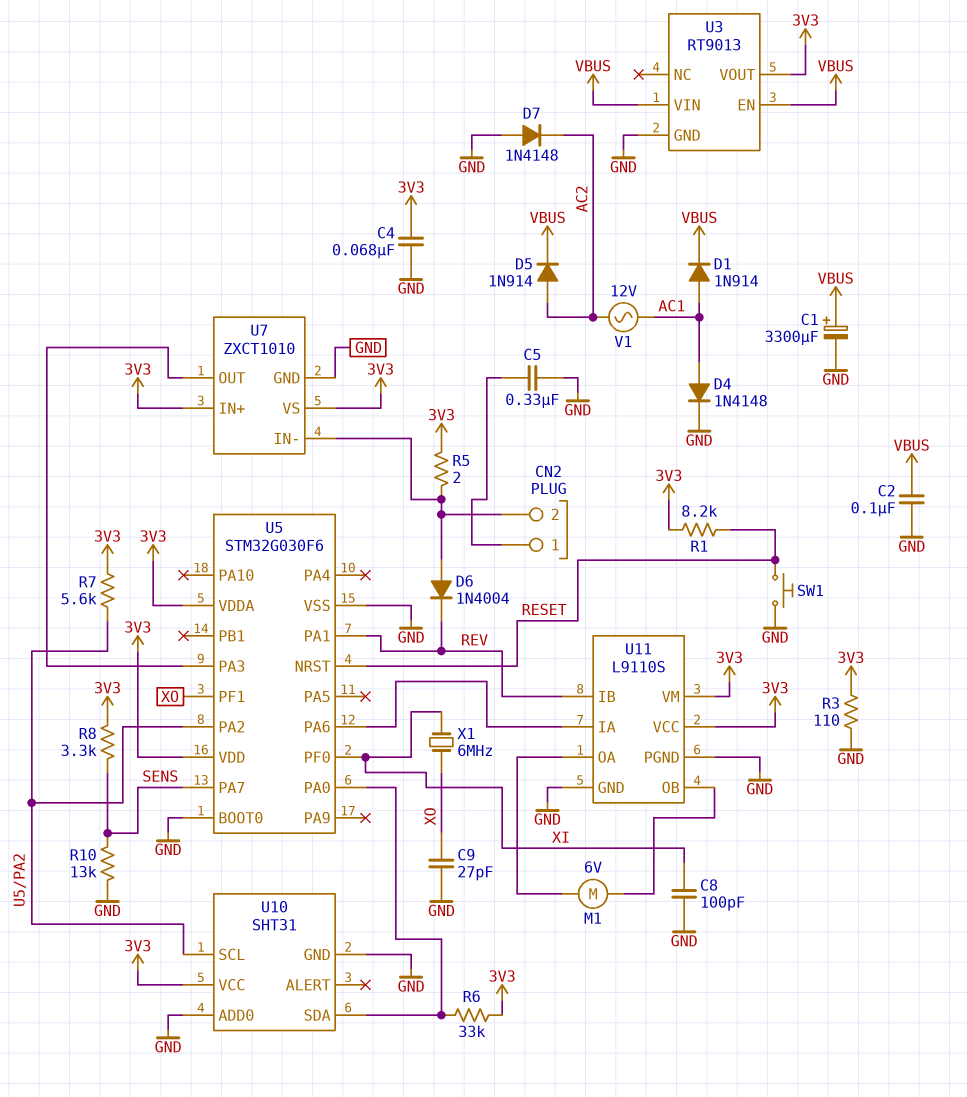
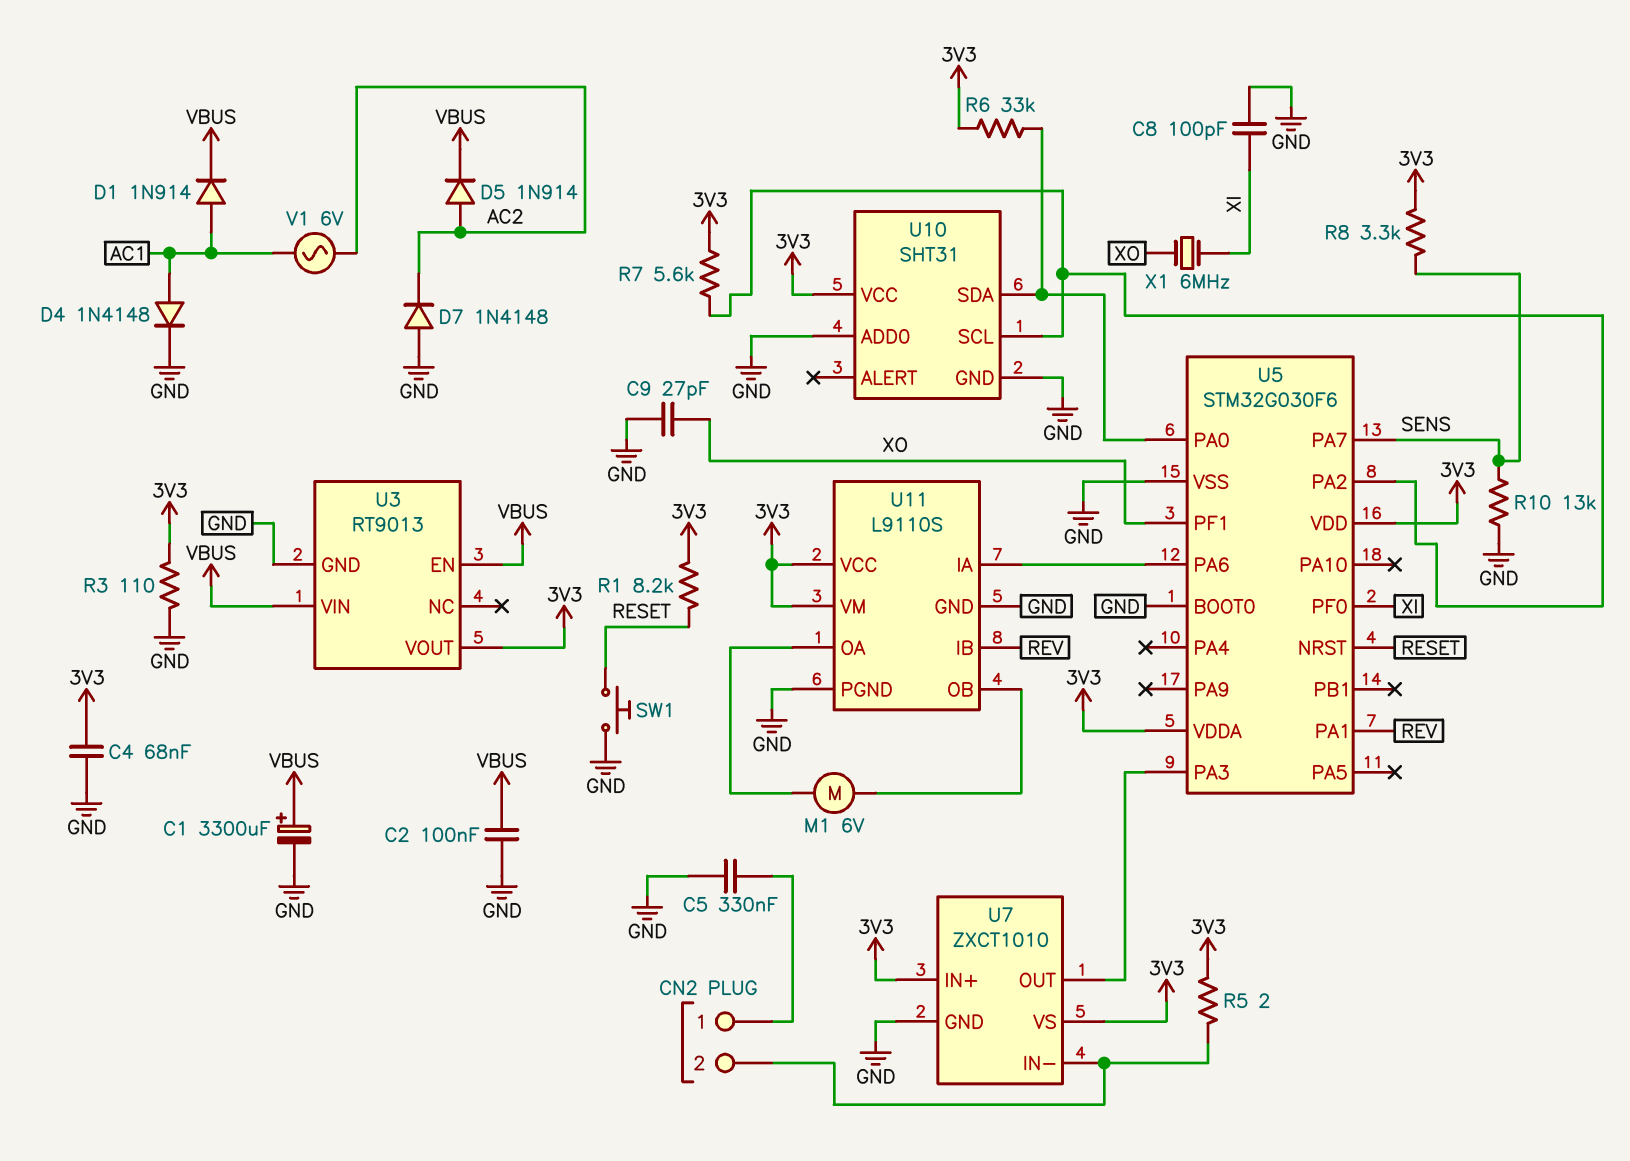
D6: diode 1N4004 (A CN2/2, K REV) -> none
V1: AC 12V (AC1, AC2) -> AC 6V (AC1, AC2)

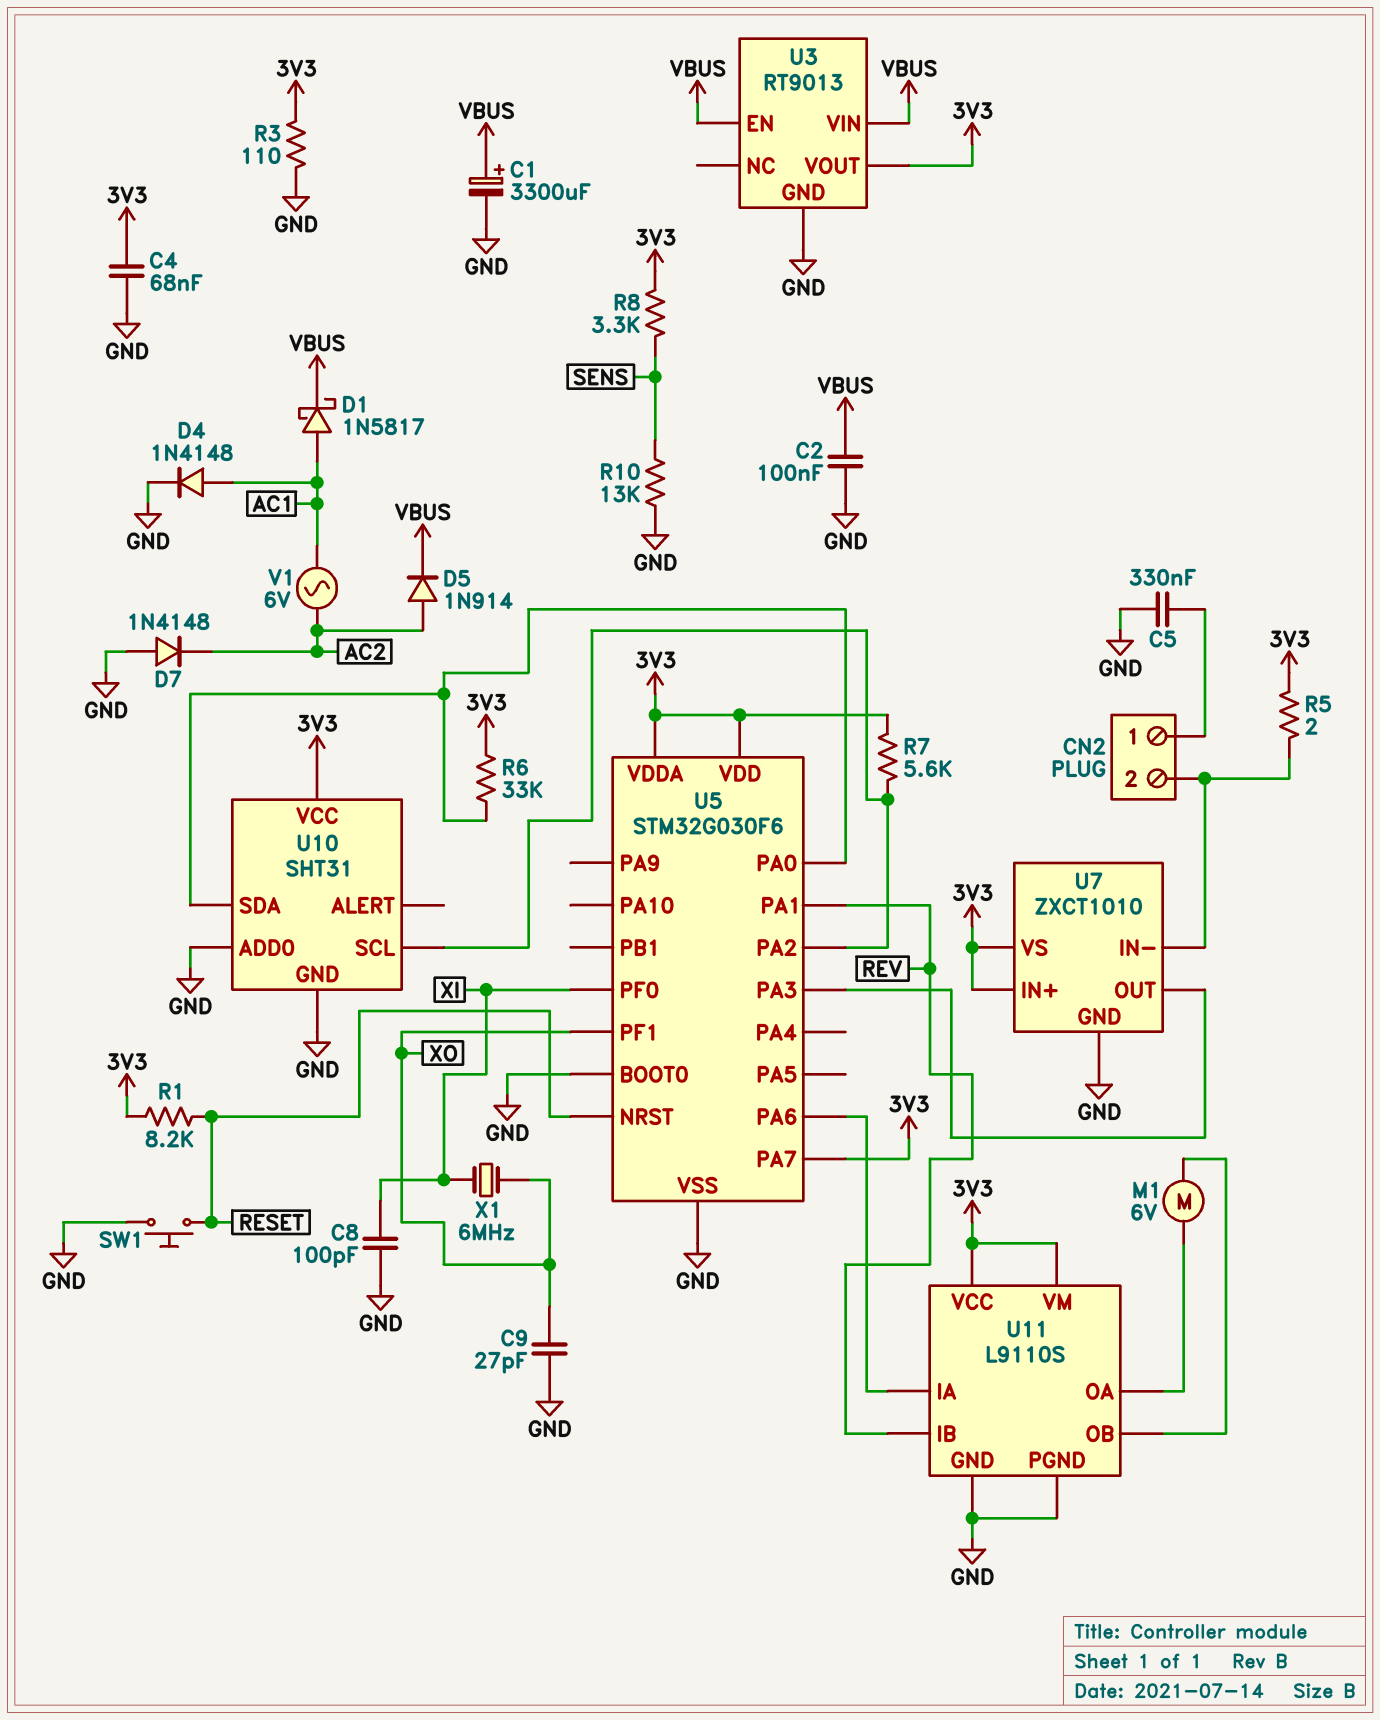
D1: diode 1N914 (A AC1, K VBUS) -> schottky 1N5817 (A AC1, K VBUS)
U5 pin PA7: SENS -> 3V3

